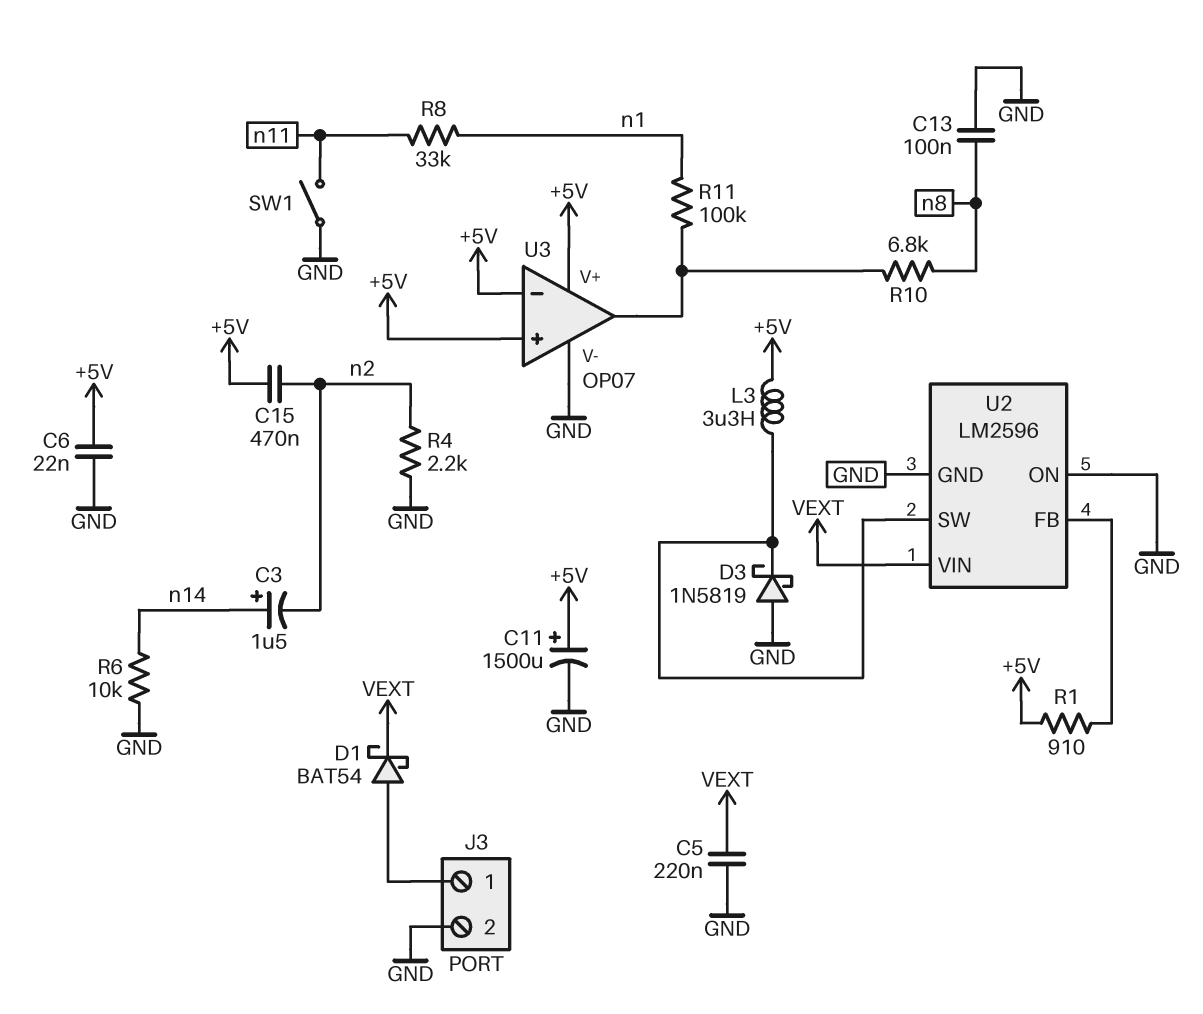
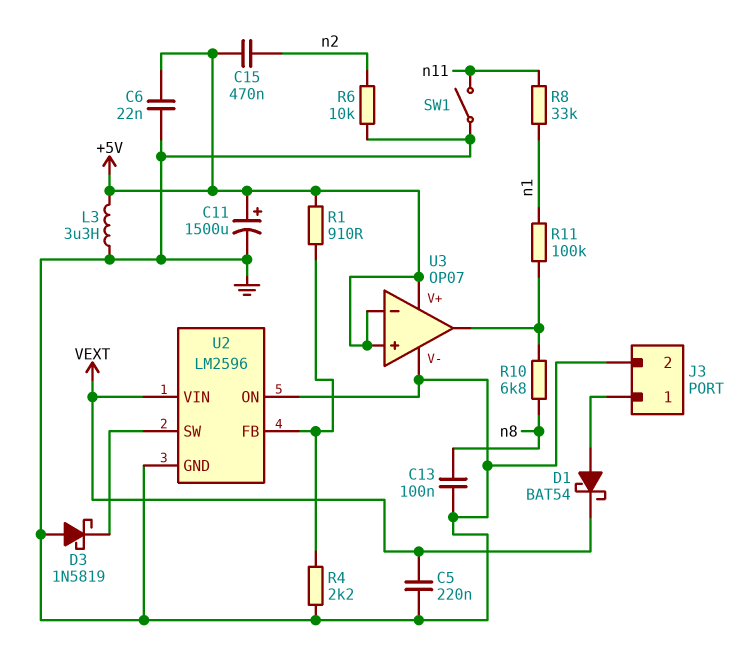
C3: 1.5uF (plus n14, minus n2) -> none
L3: 3.3uH (+5V, U2/SW) -> 3.3uH (+5V, GND)
R4: 2.2k (GND, n2) -> 2.2k (GND, U2/FB)
R6: 10k (GND, n14) -> 10k (GND, n2)

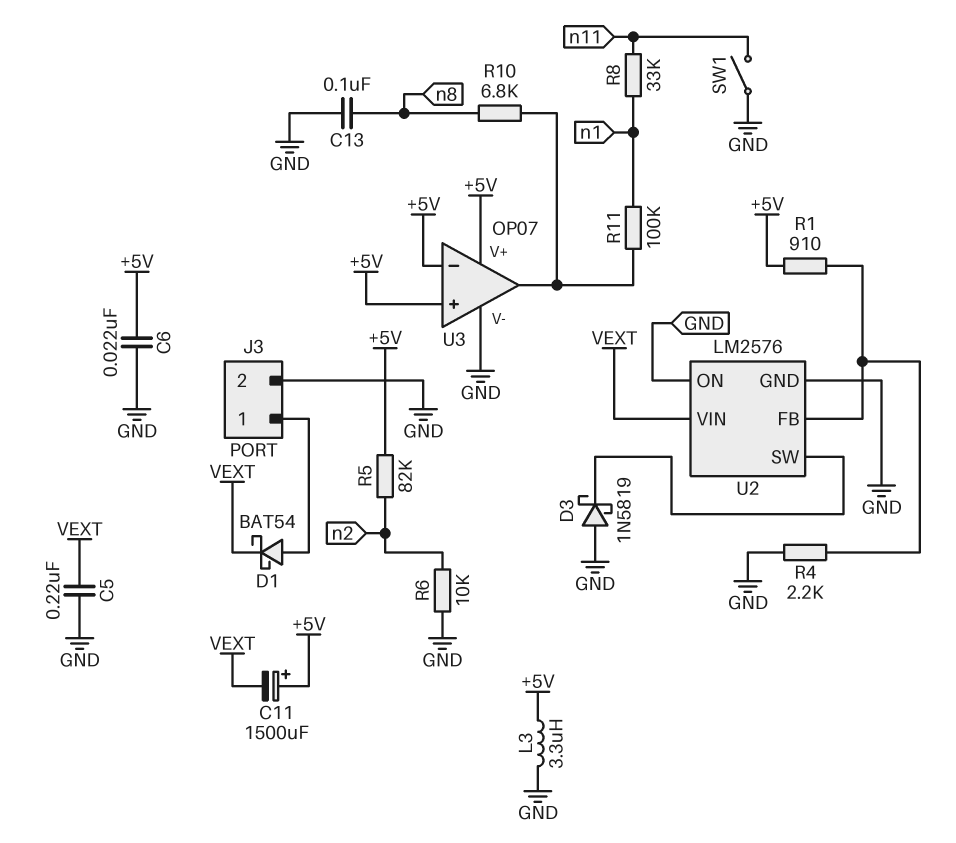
C11: 1500uF (plus +5V, minus GND) -> 1500uF (plus +5V, minus VEXT)
C15: 470nF (+5V, n2) -> none
R5: none -> 82k (+5V, n2)
U2: LM2596 -> LM2576

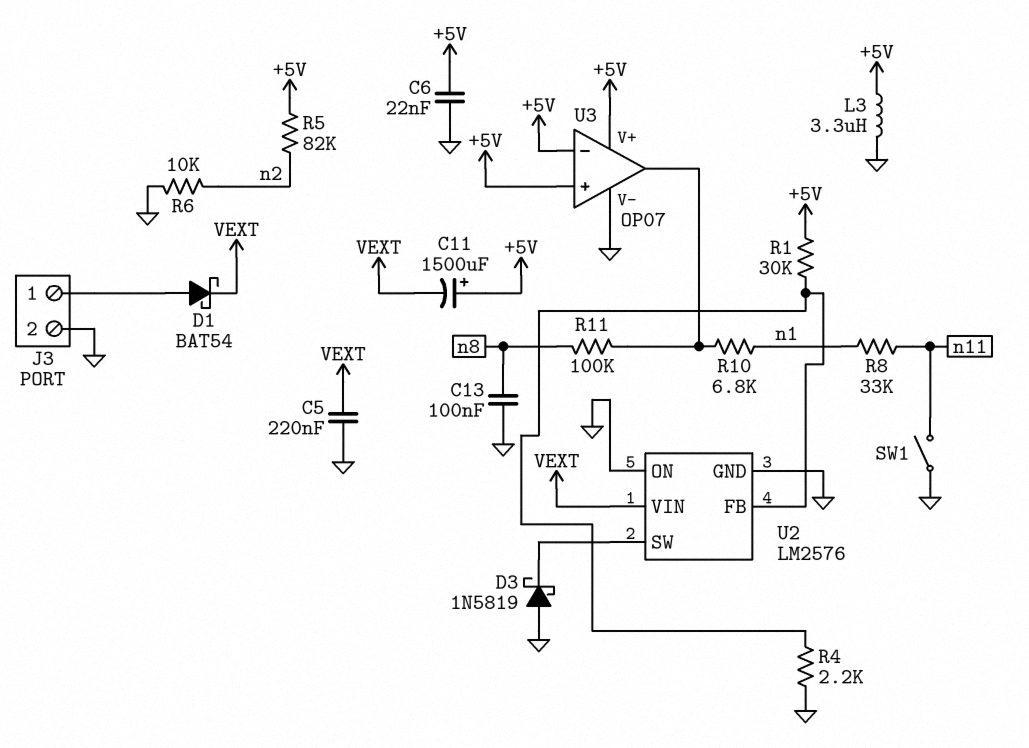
R1: 910 (+5V, U2/FB) -> 30k (+5V, U2/FB)
R10: 6.8k (U3/out, n8) -> 6.8k (U3/out, n1)
R11: 100k (U3/out, n1) -> 100k (U3/out, n8)

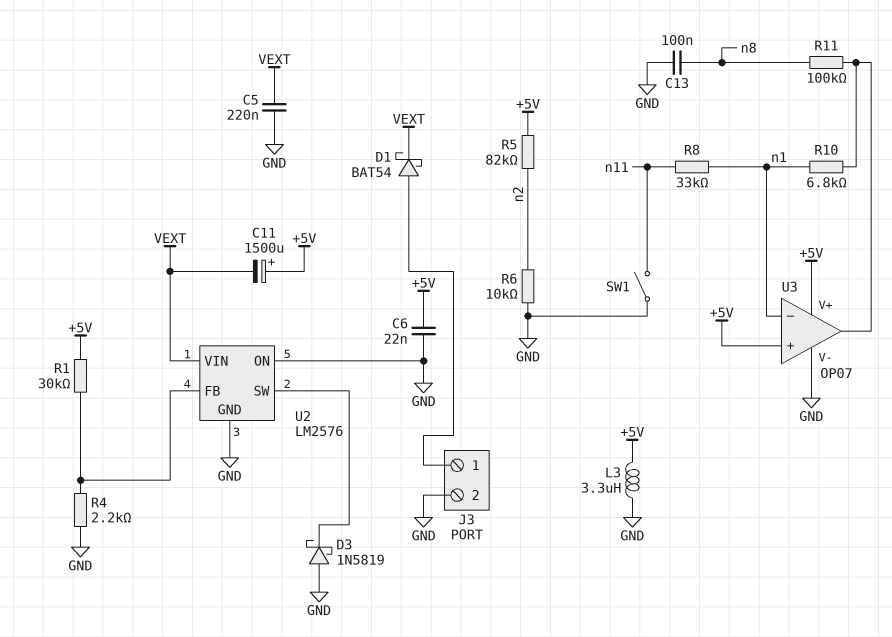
U3 pin in-: +5V -> n1

